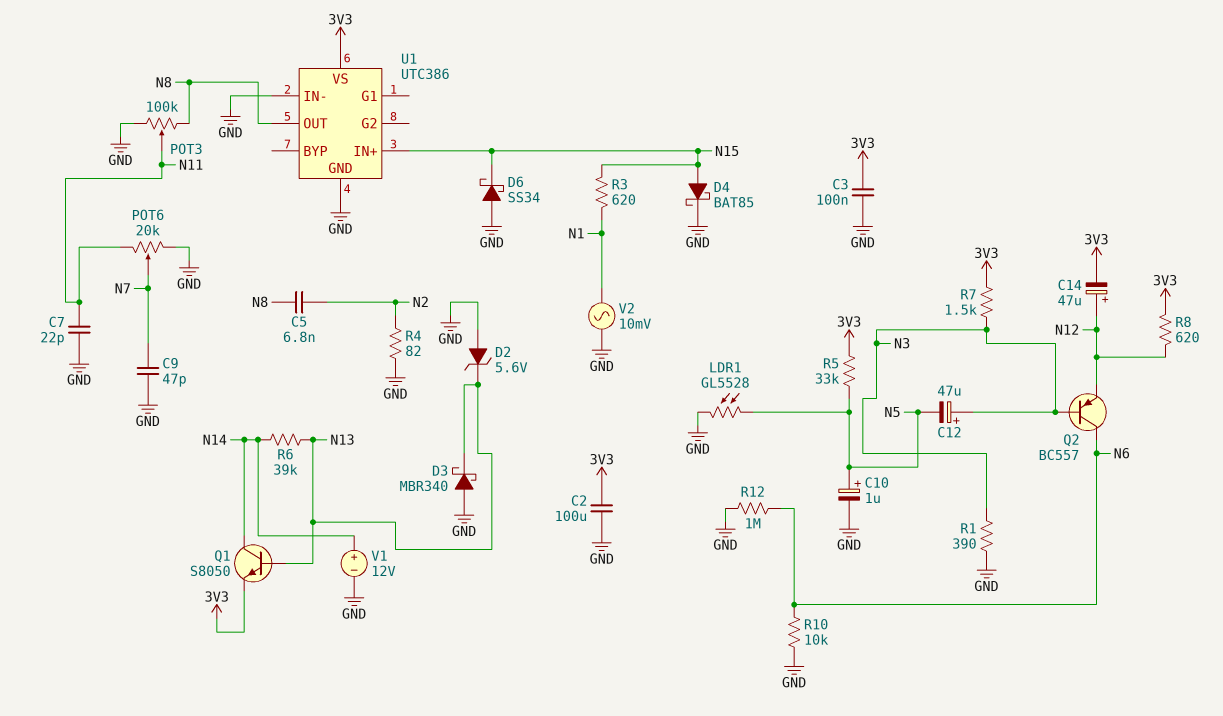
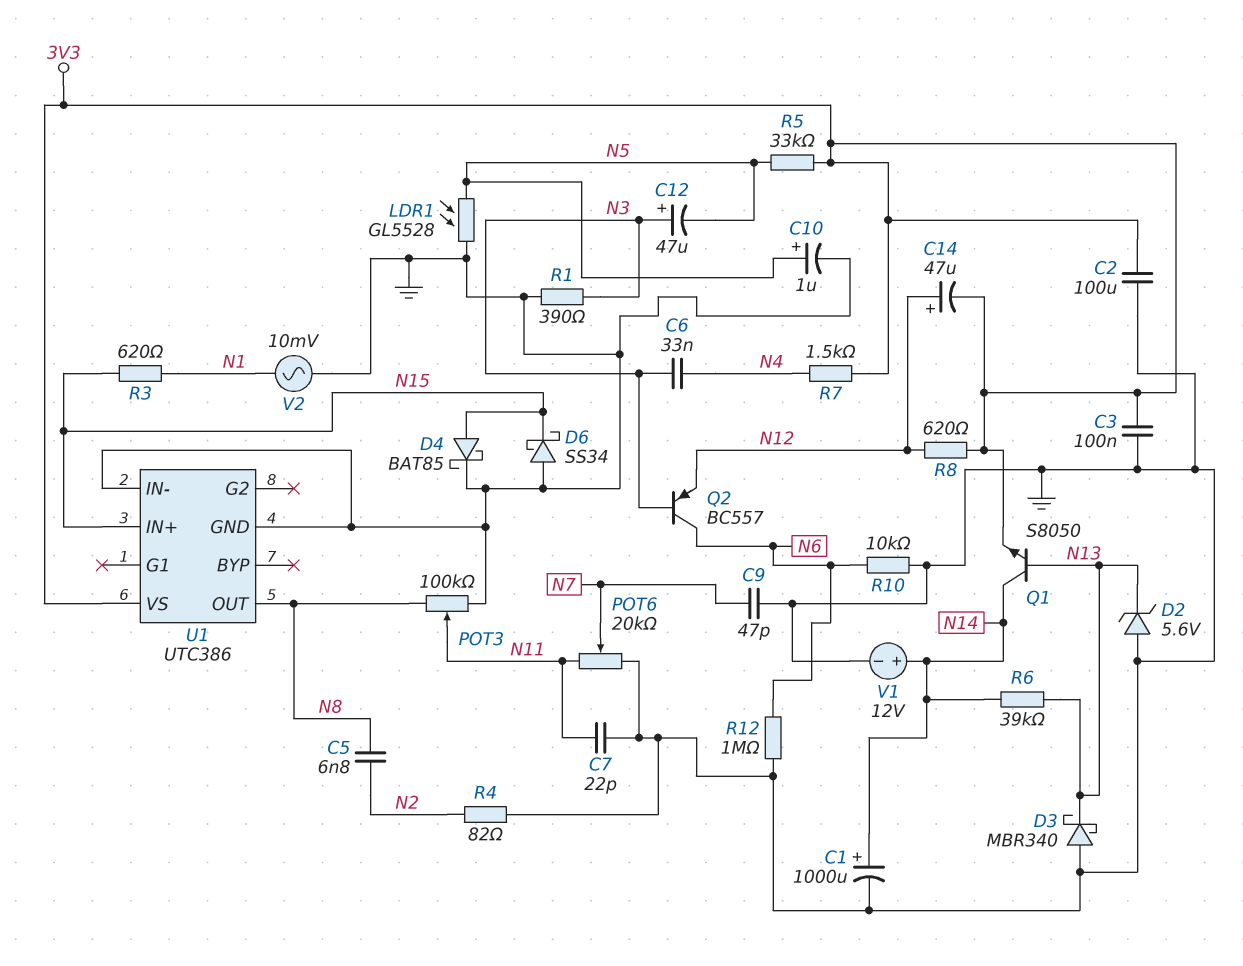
C1: none -> 1000uF (plus N14, minus GND)
C6: none -> 33nF (N3, N4)
R7: 1.5k (3V3, N3) -> 1.5k (3V3, N4)

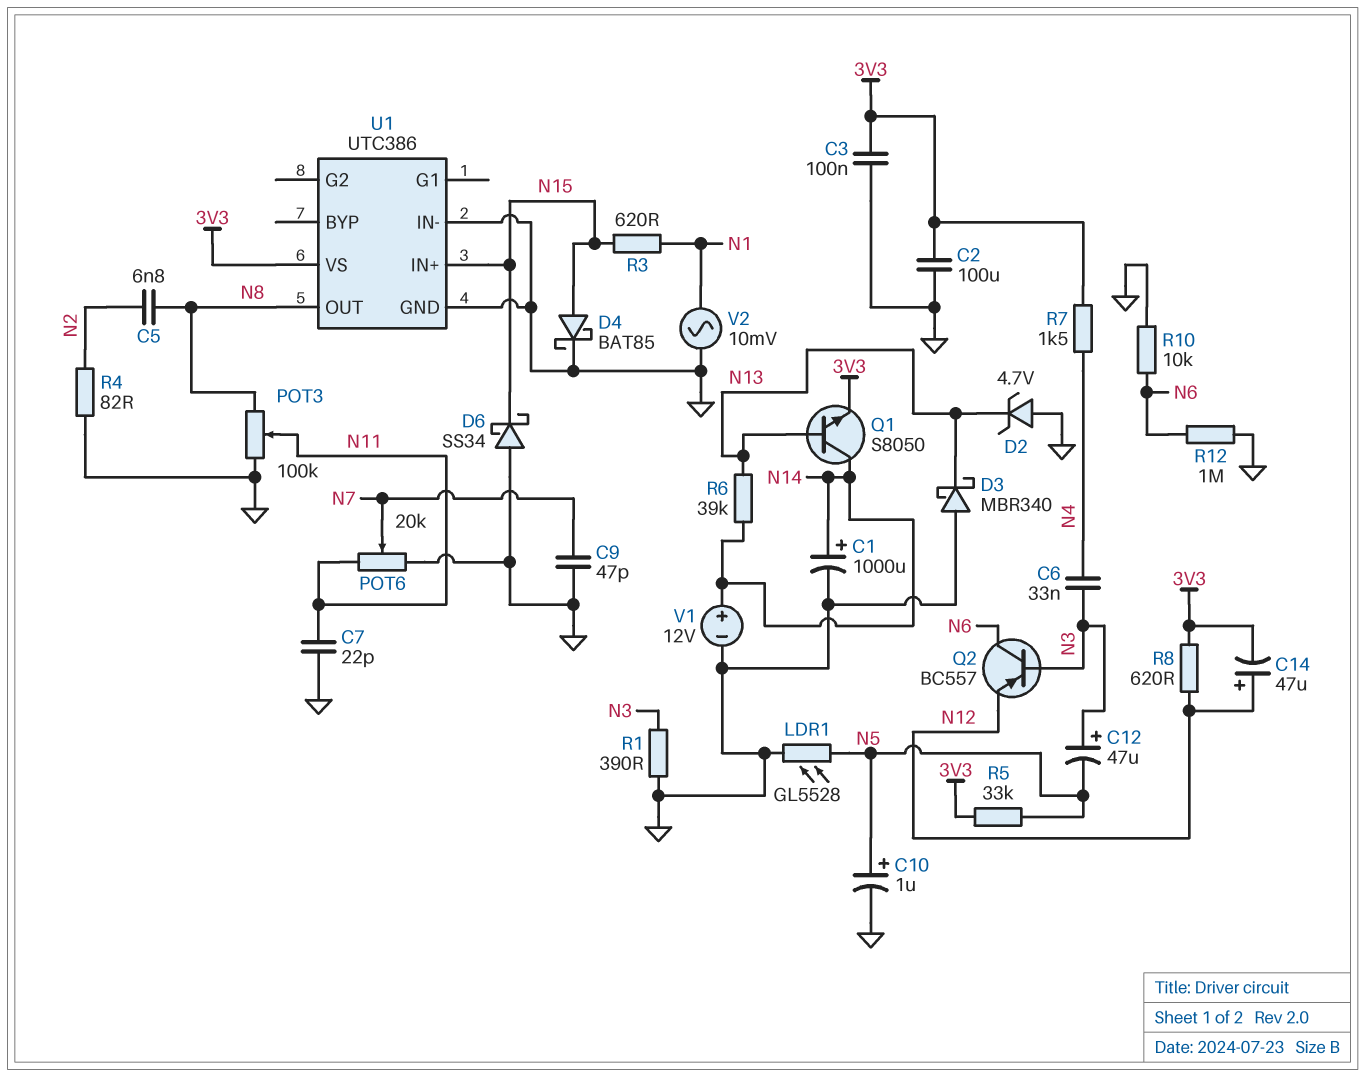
D2: zener 5.6V (A GND, K N13) -> zener 4.7V (A GND, K N13)

